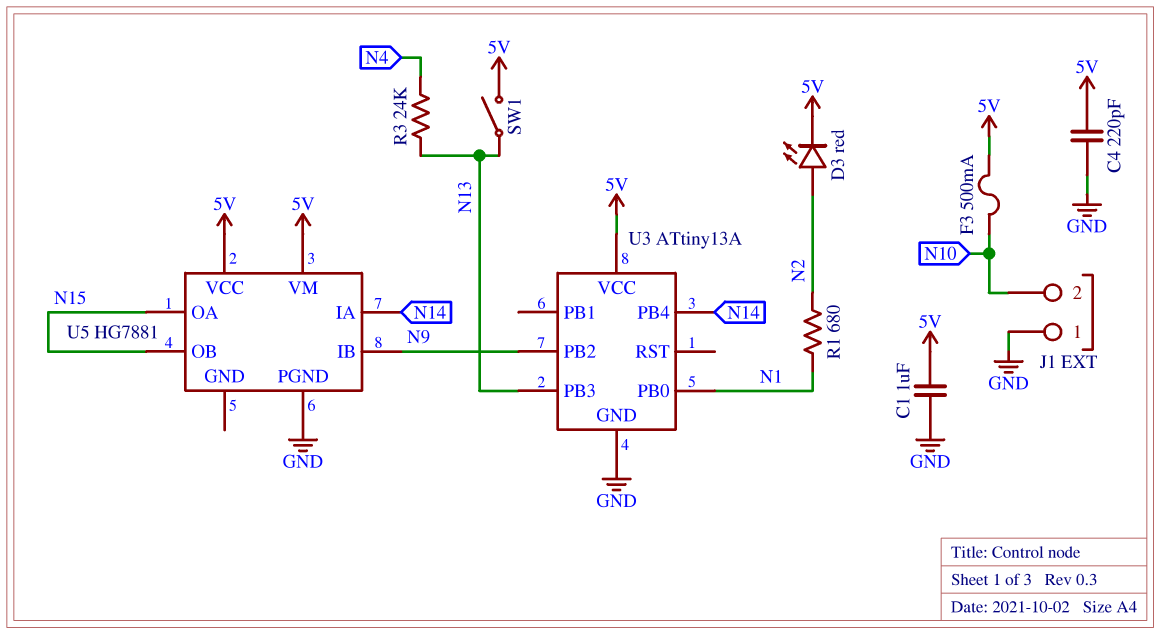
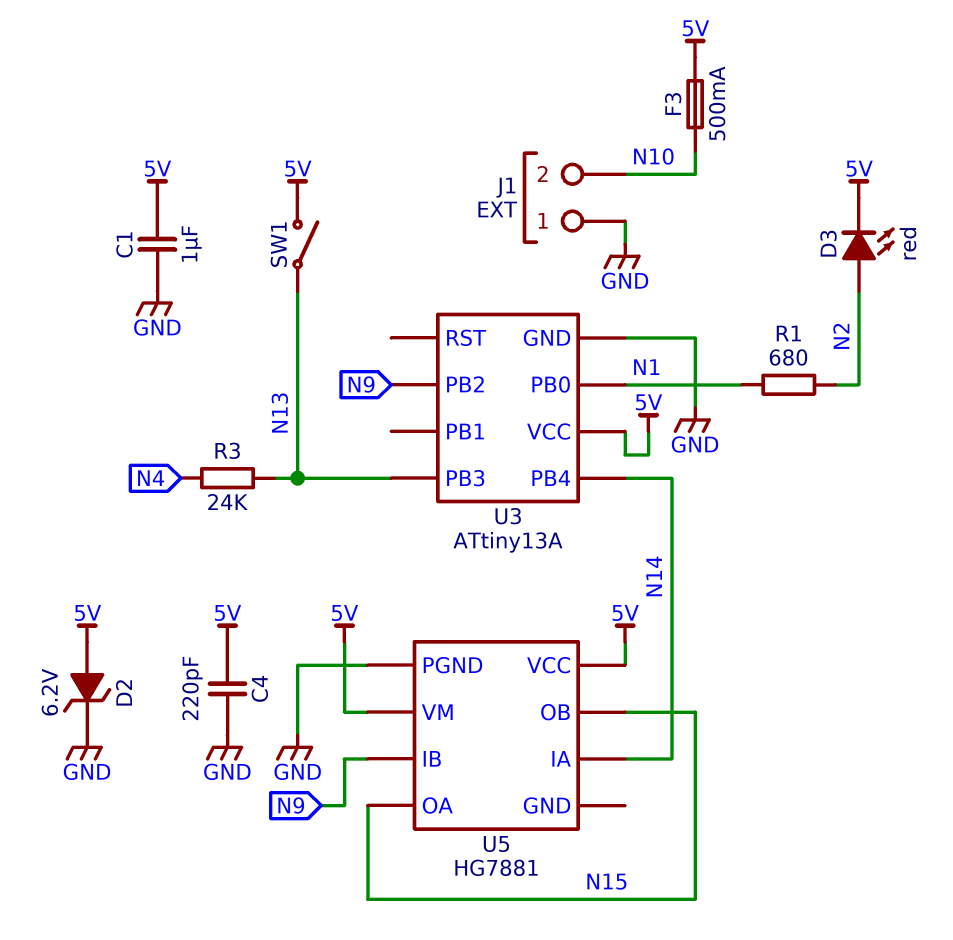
D2: none -> zener 6.2V (A 5V, K GND)

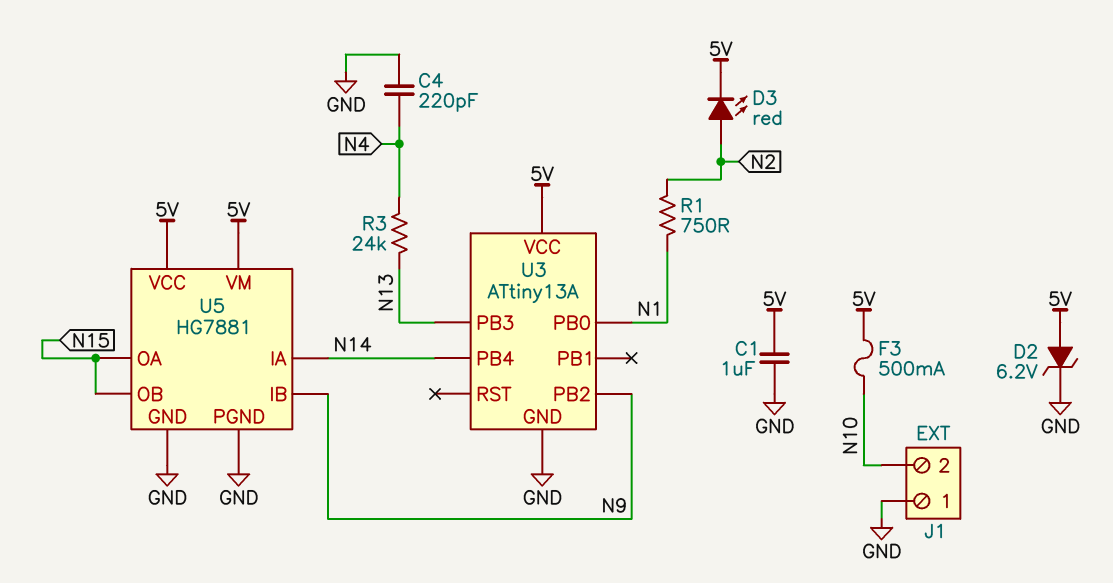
C4: 220pF (5V, GND) -> 220pF (GND, N4)
R1: 680 (N1, N2) -> 750 (N1, N2)
SW1: switch (5V, N13) -> none
U5 pin GND: none -> GND

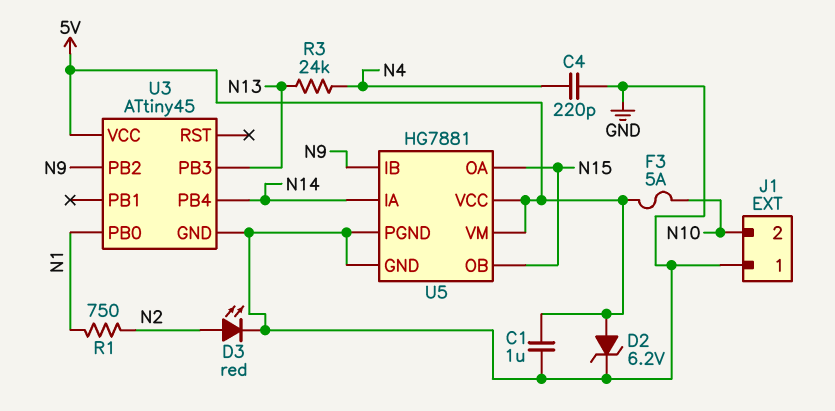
D3: LED red (A N2, K 5V) -> LED red (A N2, K GND)
F3: 500mA (5V, N10) -> 5A (5V, N10)
U3: ATtiny13A -> ATtiny45

